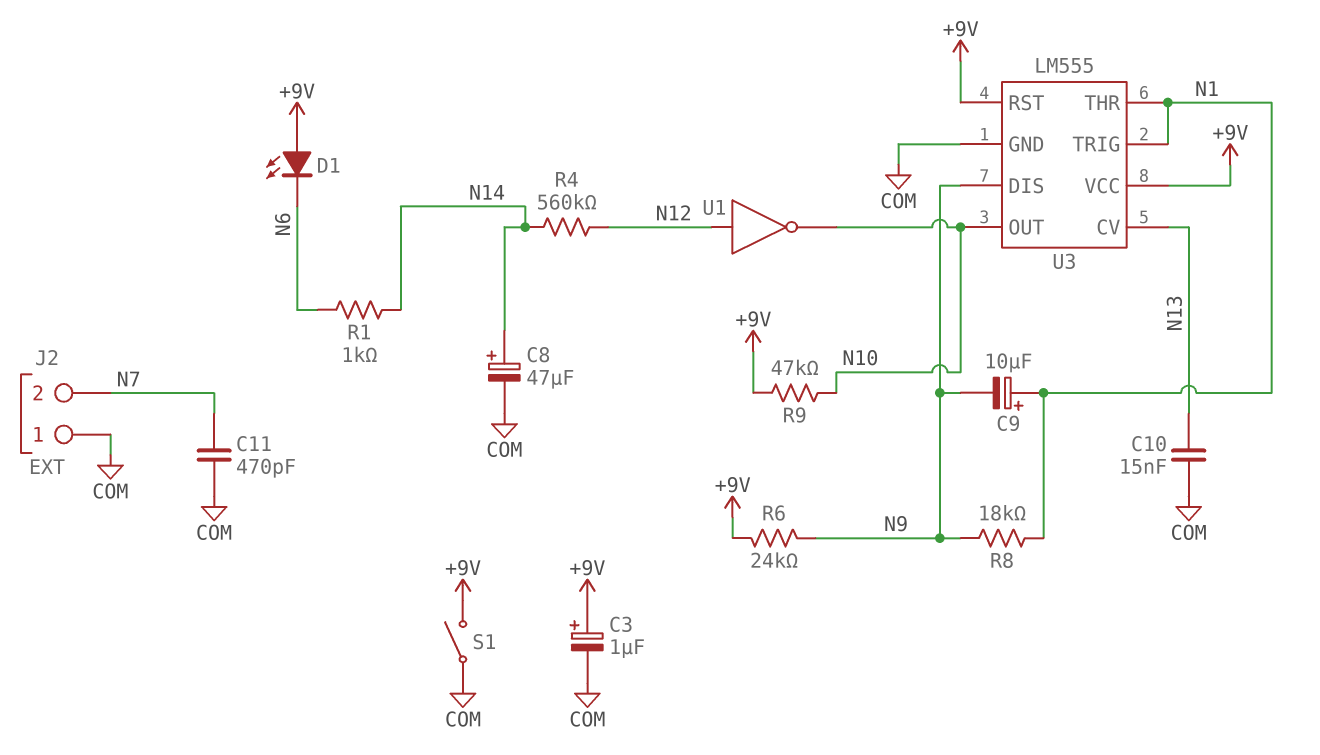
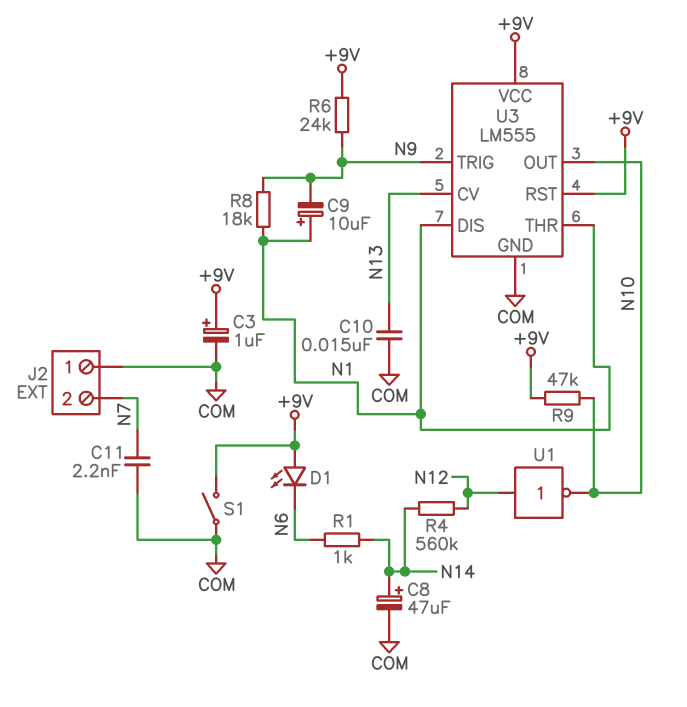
C11: 470pF (COM, N7) -> 2.2nF (COM, N7)
U3 pin DIS: N9 -> N1
U3 pin TRIG: N1 -> N9

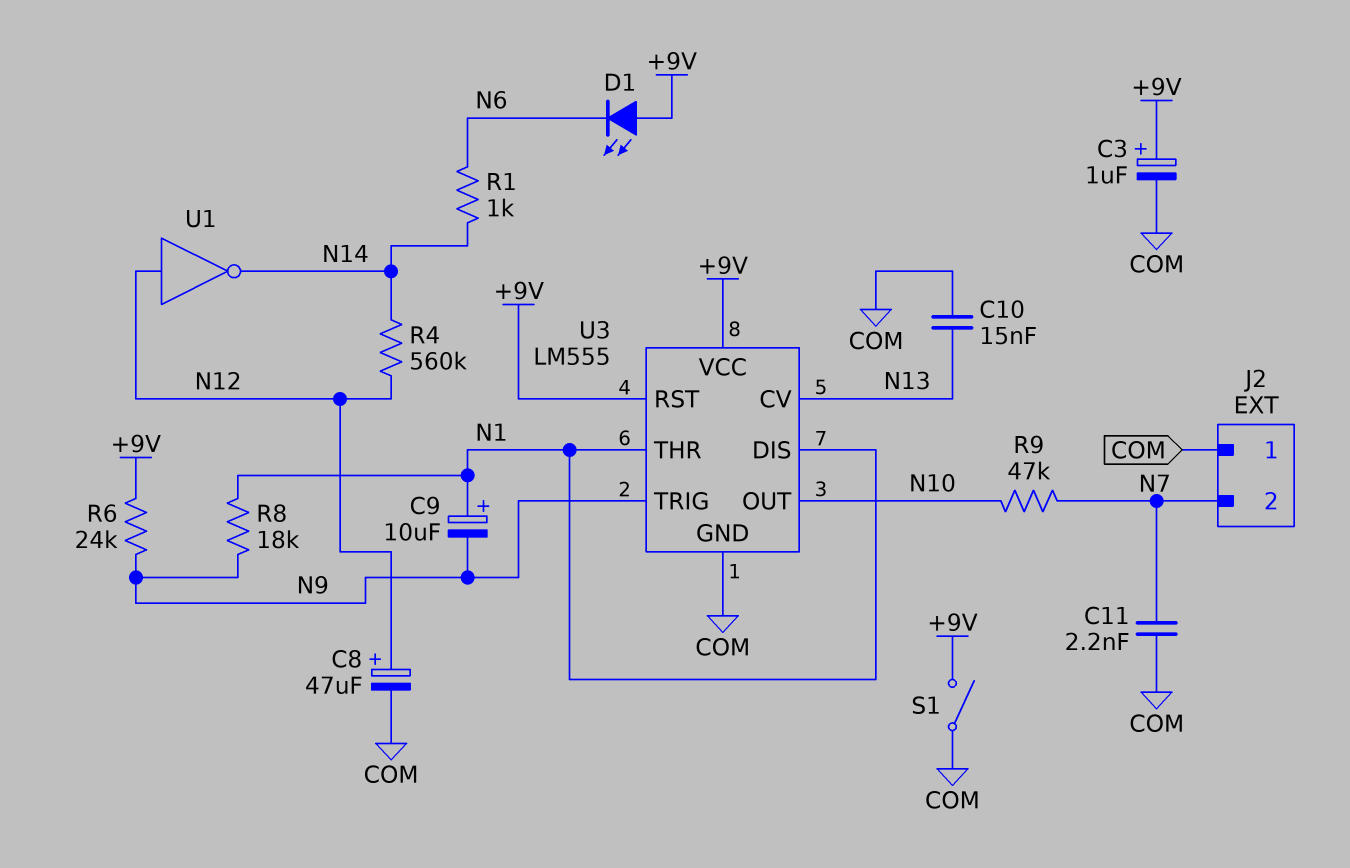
C8: 47uF (plus N14, minus COM) -> 47uF (plus N12, minus COM)
R9: 47k (+9V, N10) -> 47k (N7, N10)
U1: NOT (in N12, out N10) -> NOT (in N12, out N14)

